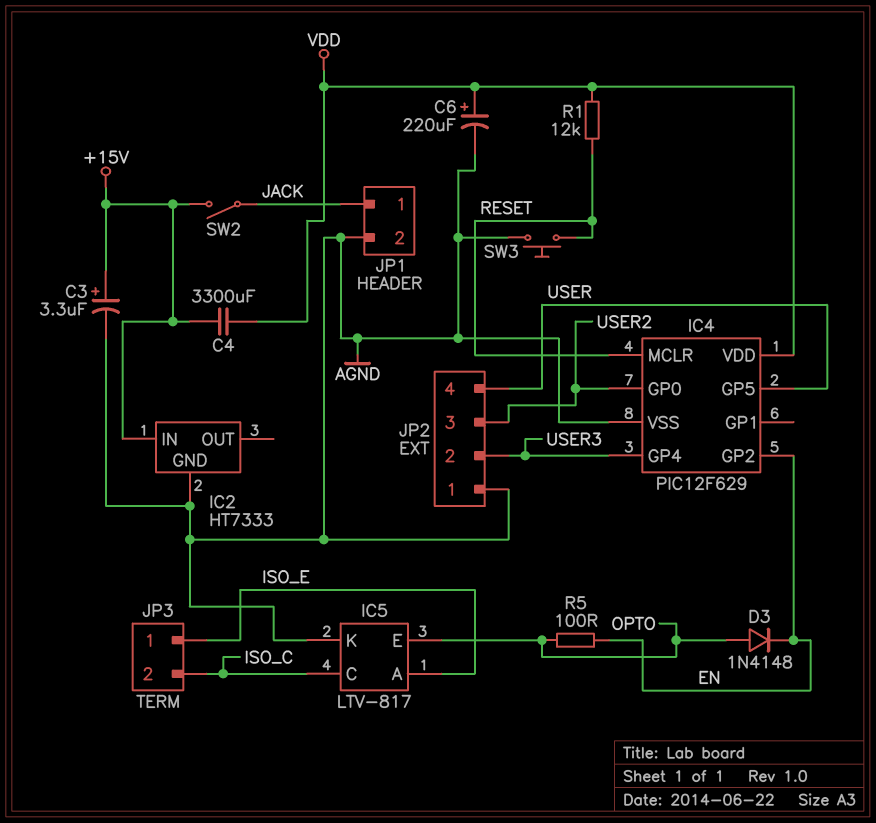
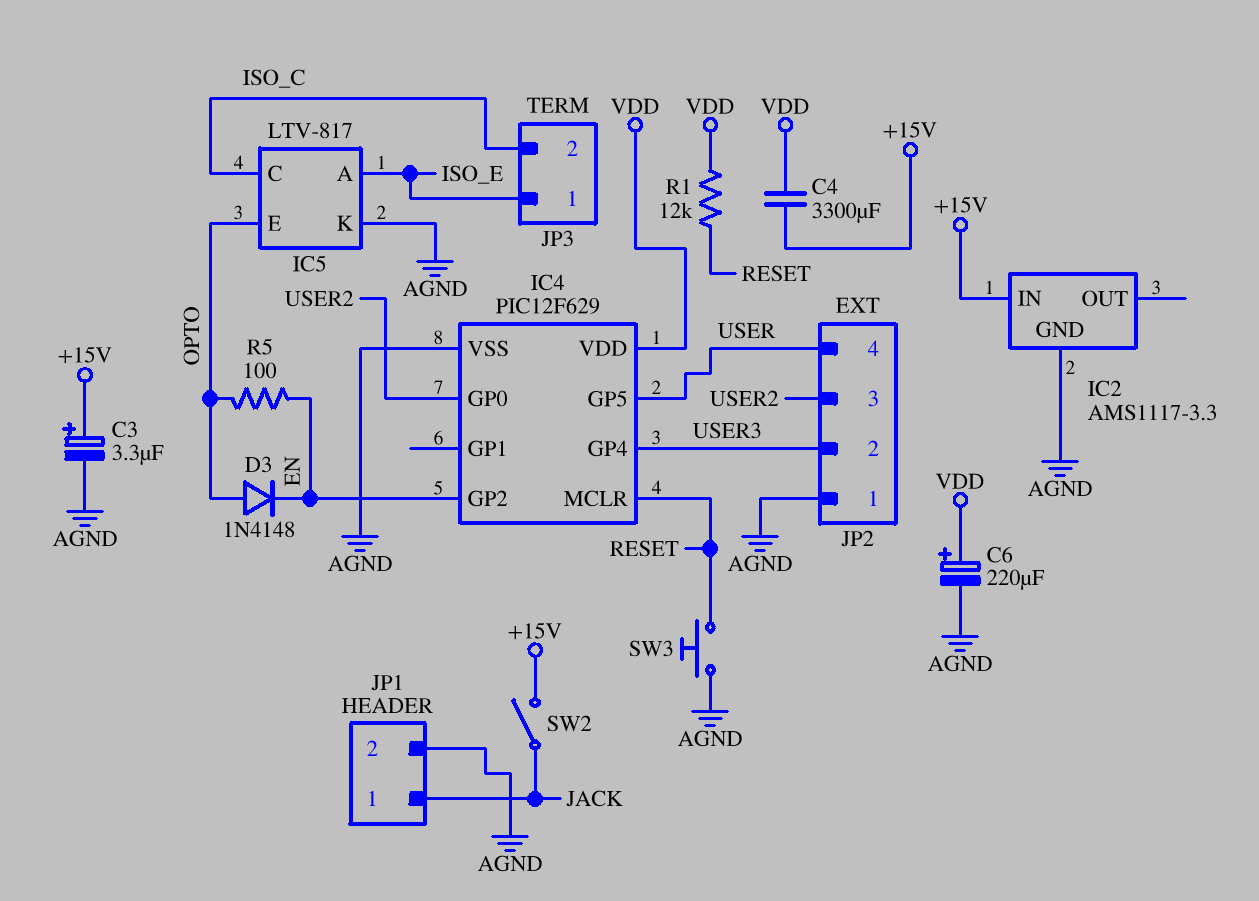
IC2: HT7333 -> AMS1117-3.3

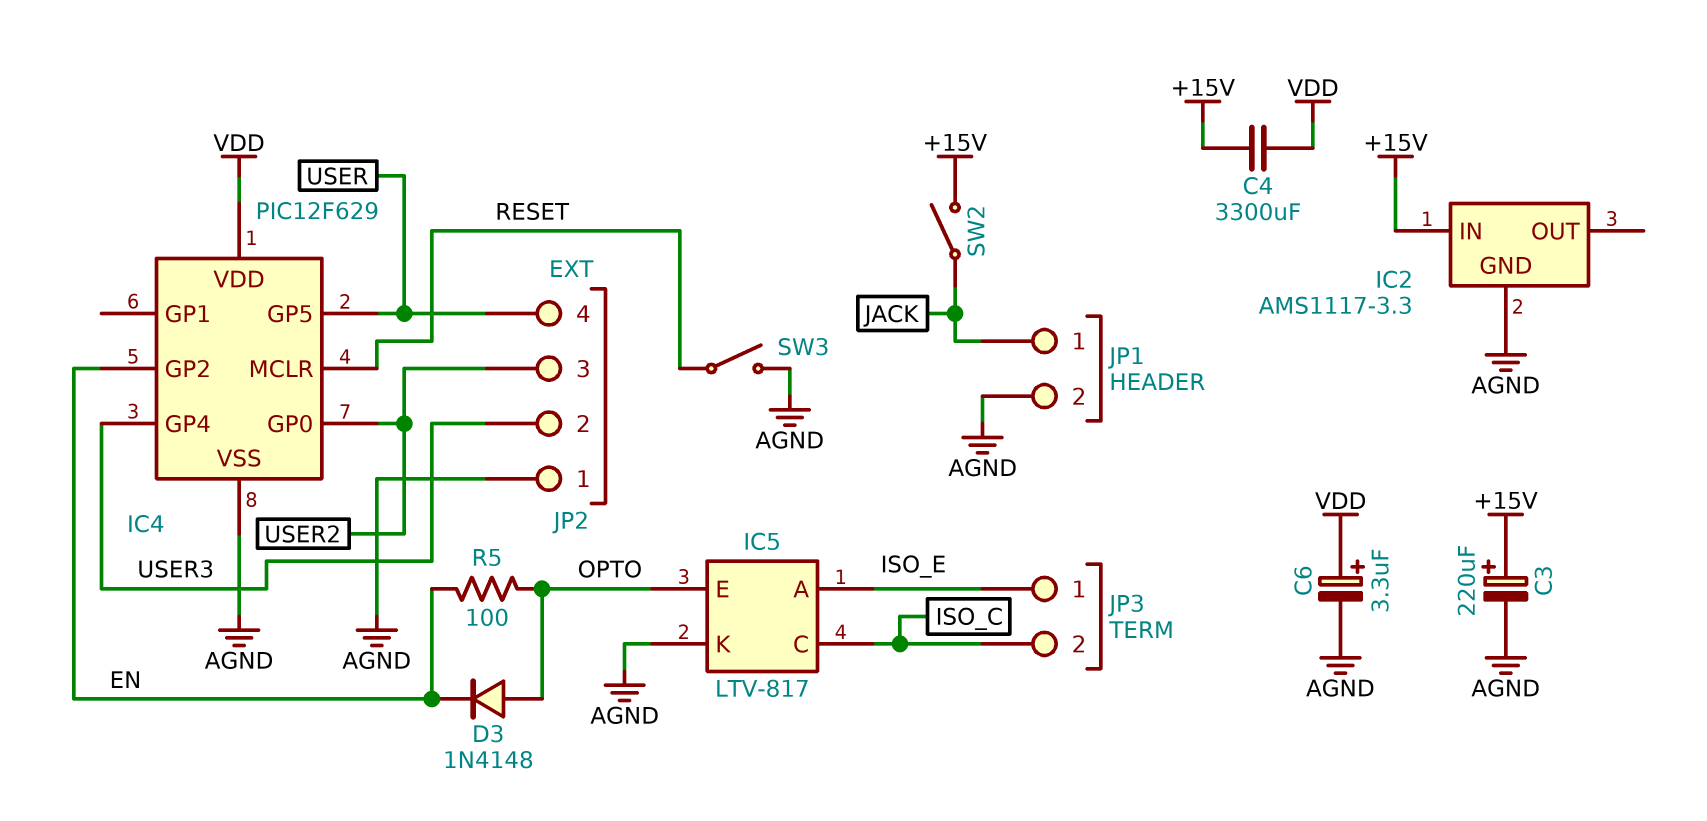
C3: 3.3uF (plus +15V, minus AGND) -> 220uF (plus +15V, minus AGND)
C6: 220uF (plus VDD, minus AGND) -> 3.3uF (plus VDD, minus AGND)
R1: 12k (RESET, VDD) -> none
SW3: button (AGND, RESET) -> switch (AGND, RESET)

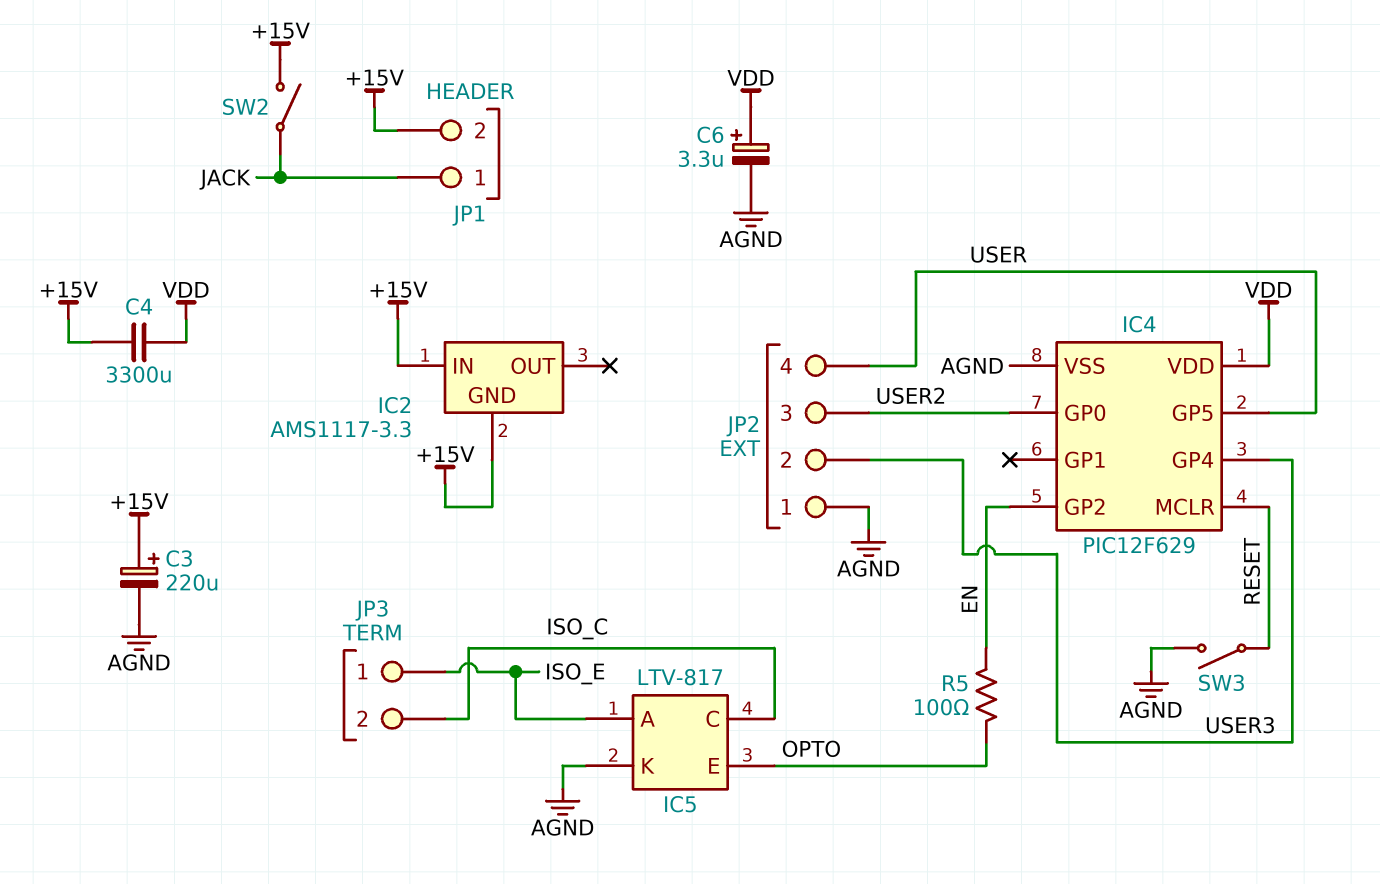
D3: diode 1N4148 (A OPTO, K EN) -> none
IC2 pin GND: AGND -> +15V
JP1 pin 2: AGND -> +15V

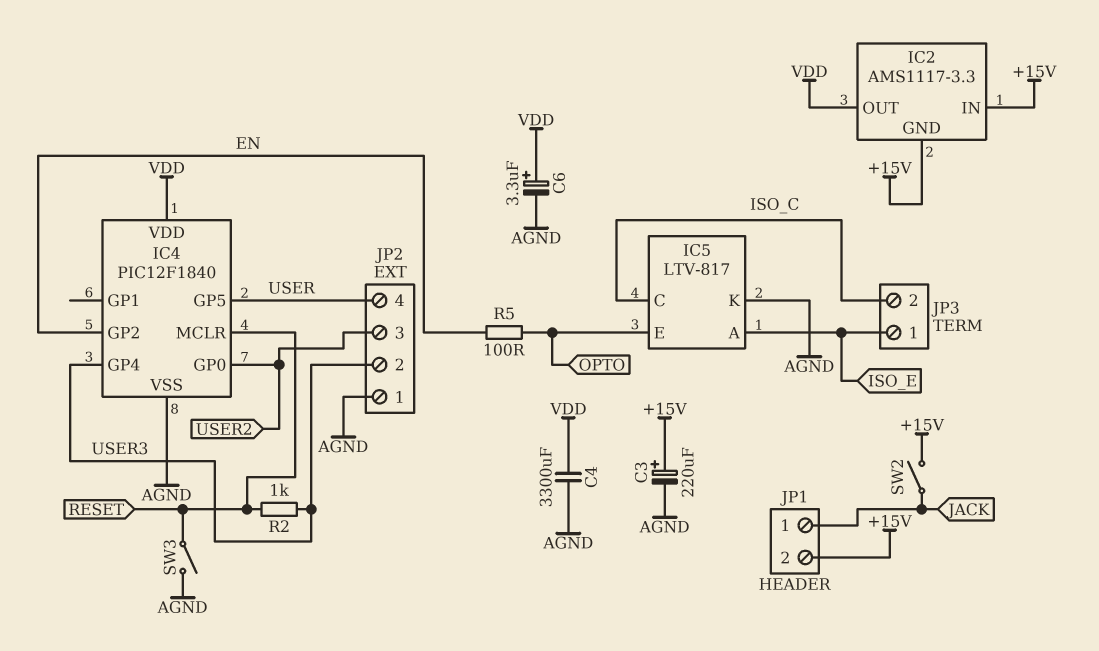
C4: 3300uF (+15V, VDD) -> 3300uF (AGND, VDD)
IC2 pin OUT: none -> VDD
IC4: PIC12F629 -> PIC12F1840
R2: none -> 1k (RESET, USER3)

